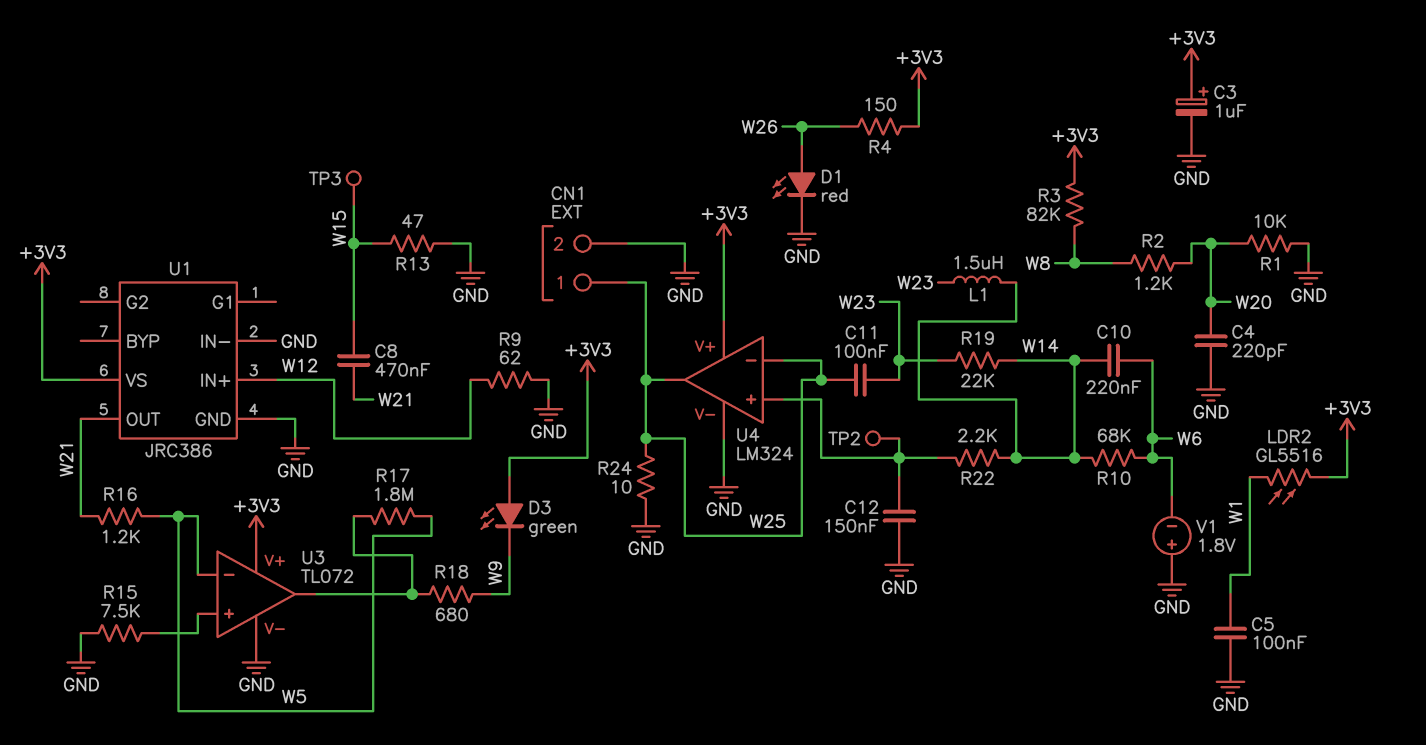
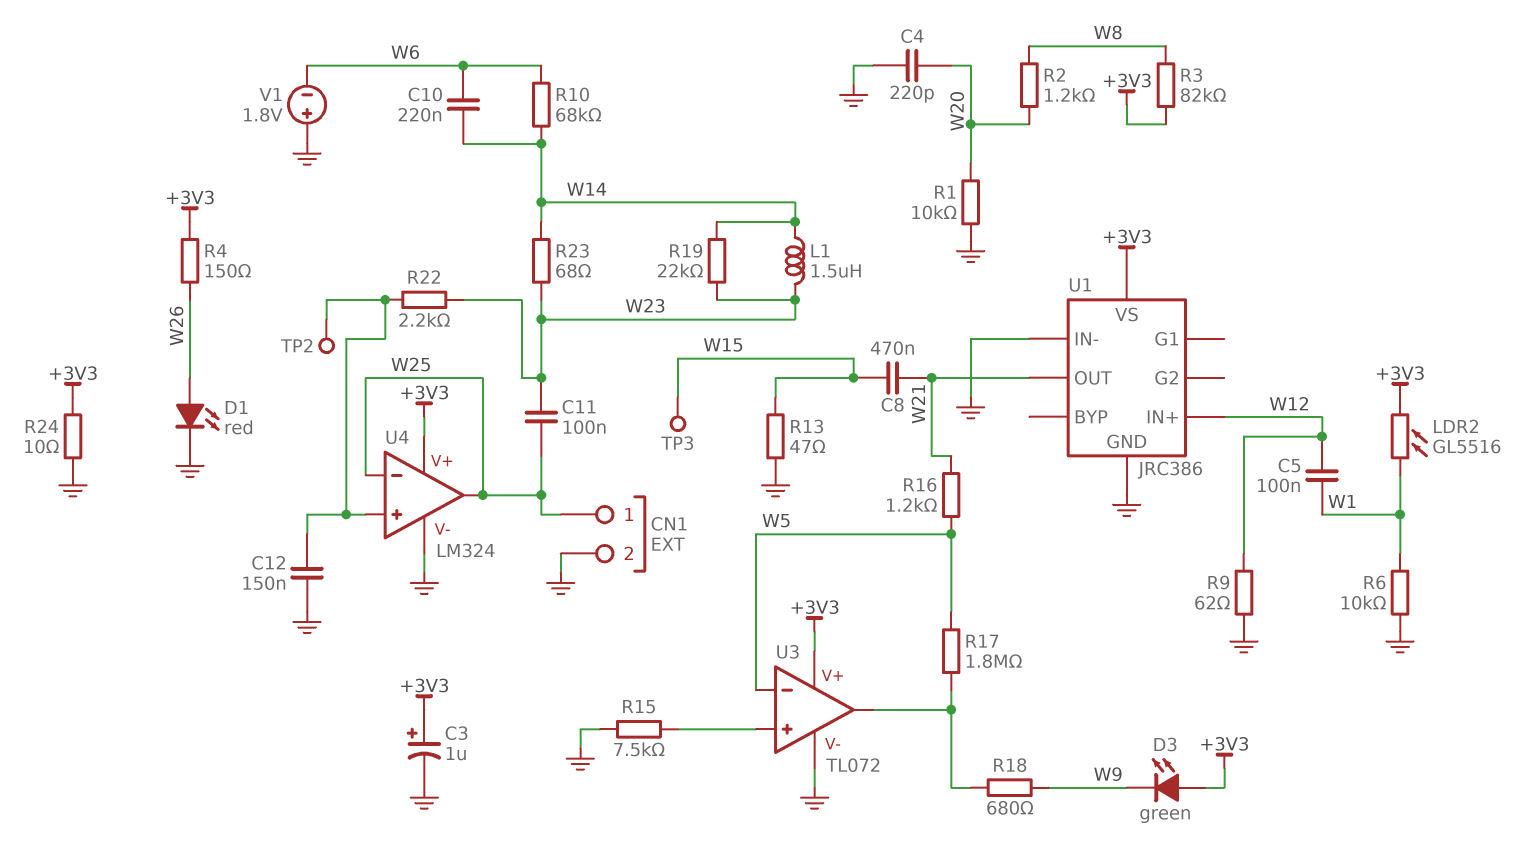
C5: 100nF (GND, W1) -> 100nF (W1, W12)
R6: none -> 10k (GND, W1)
R22: 2.2k (U4/in+, W14) -> 2.2k (U4/in+, W23)
R23: none -> 68 (W14, W23)
R24: 10 (GND, W25) -> 10 (+3V3, GND)

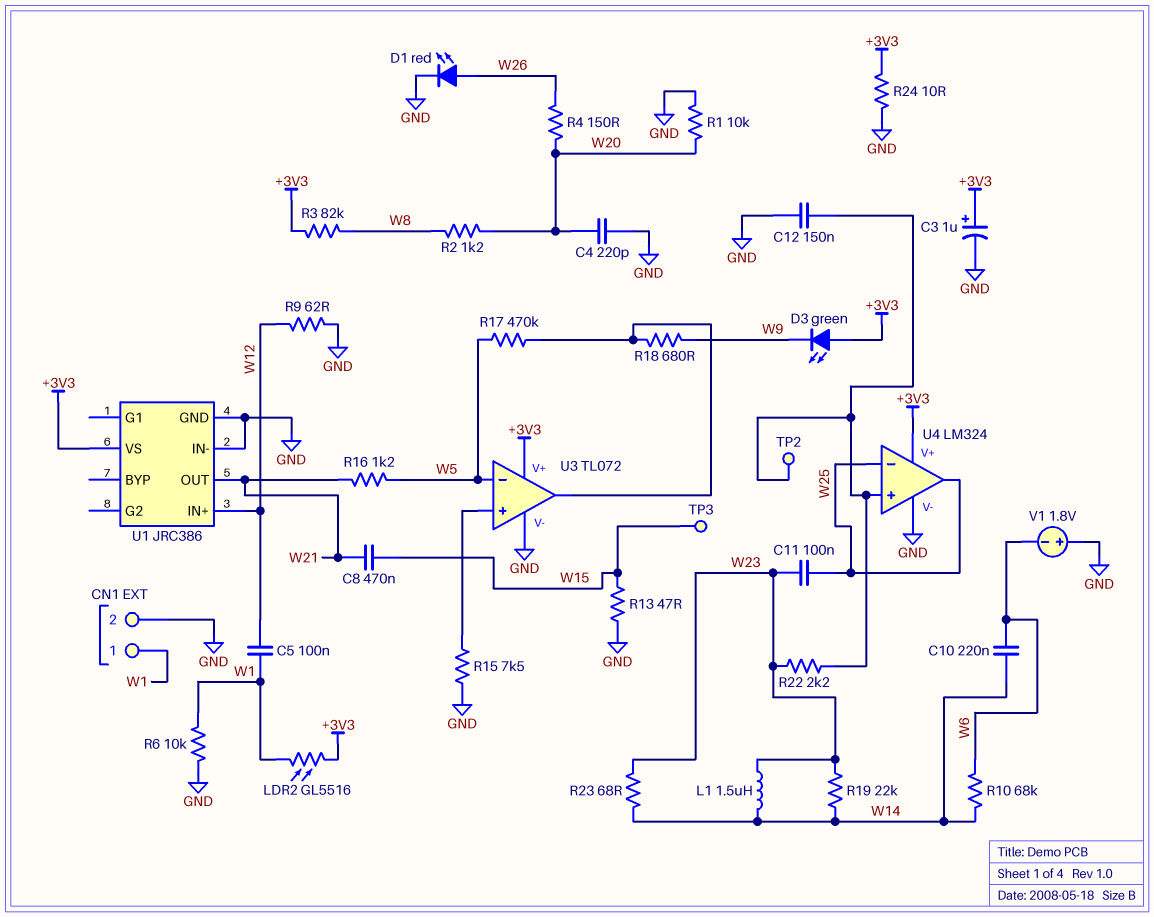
CN1 pin 1: W25 -> W1
R4: 150 (+3V3, W26) -> 150 (W20, W26)
R17: 1.8M (U3/out, W5) -> 470k (U3/out, W5)

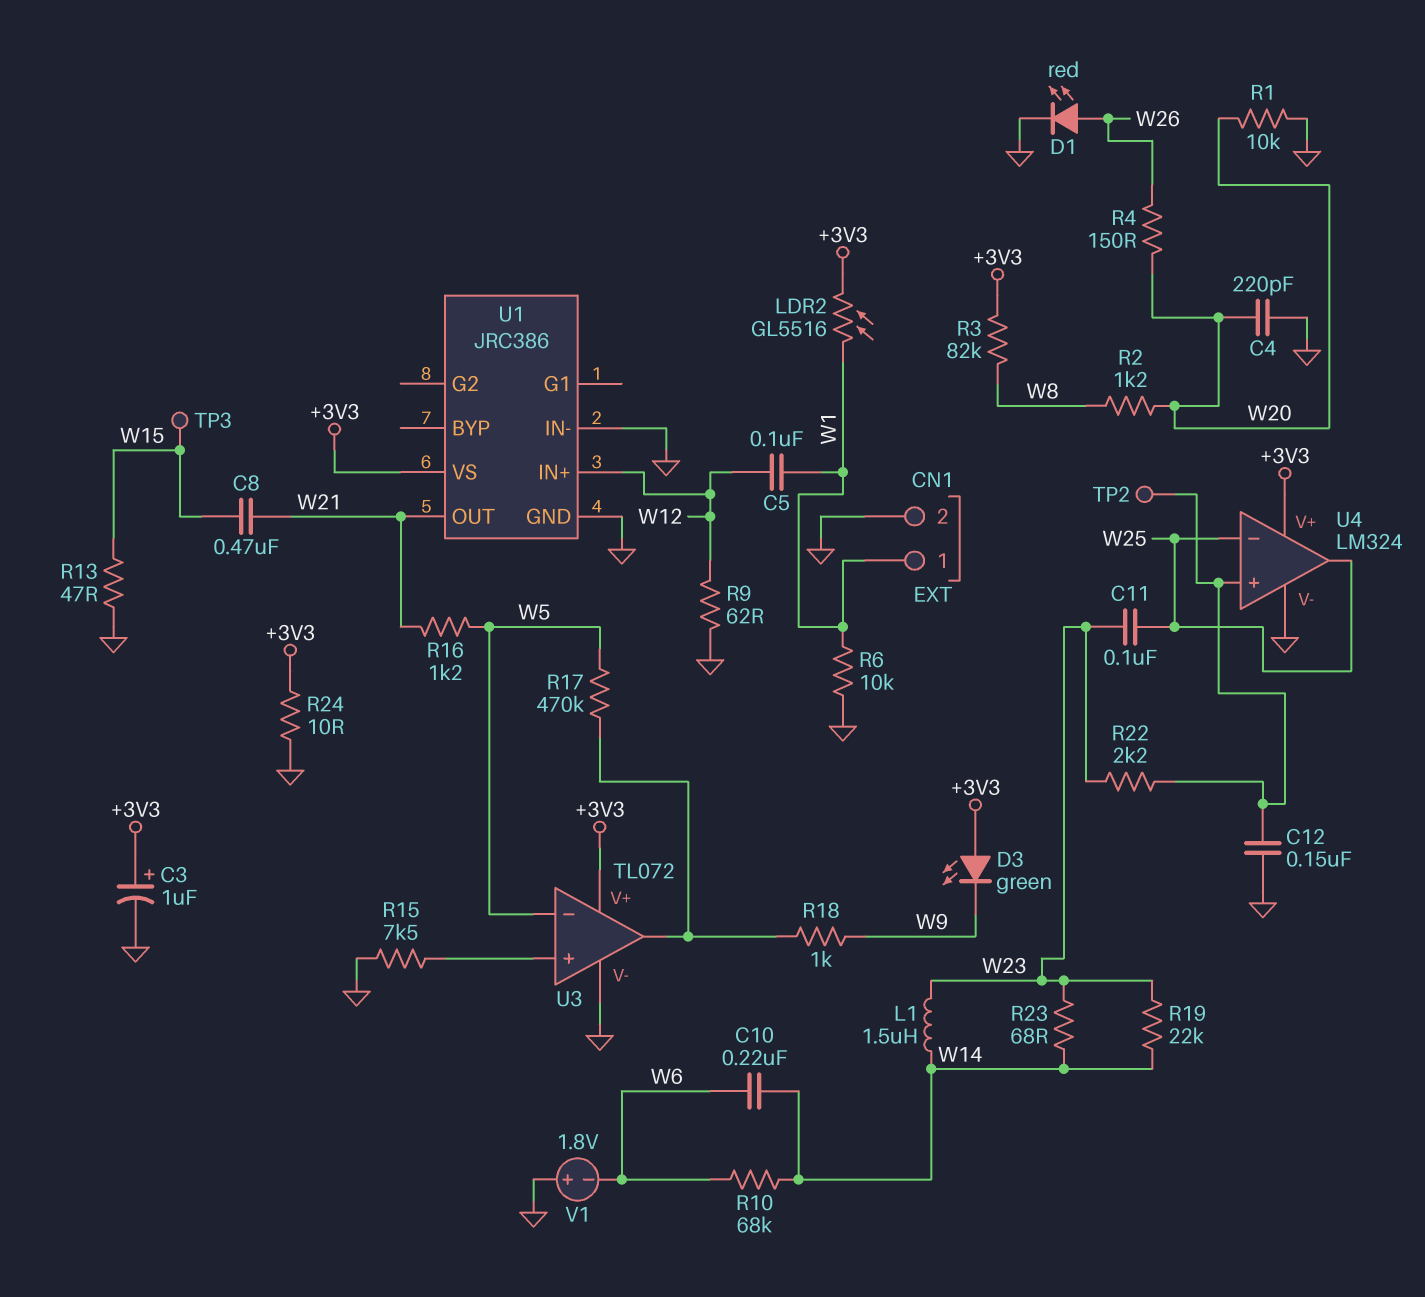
R18: 680 (U3/out, W9) -> 1k (U3/out, W9)

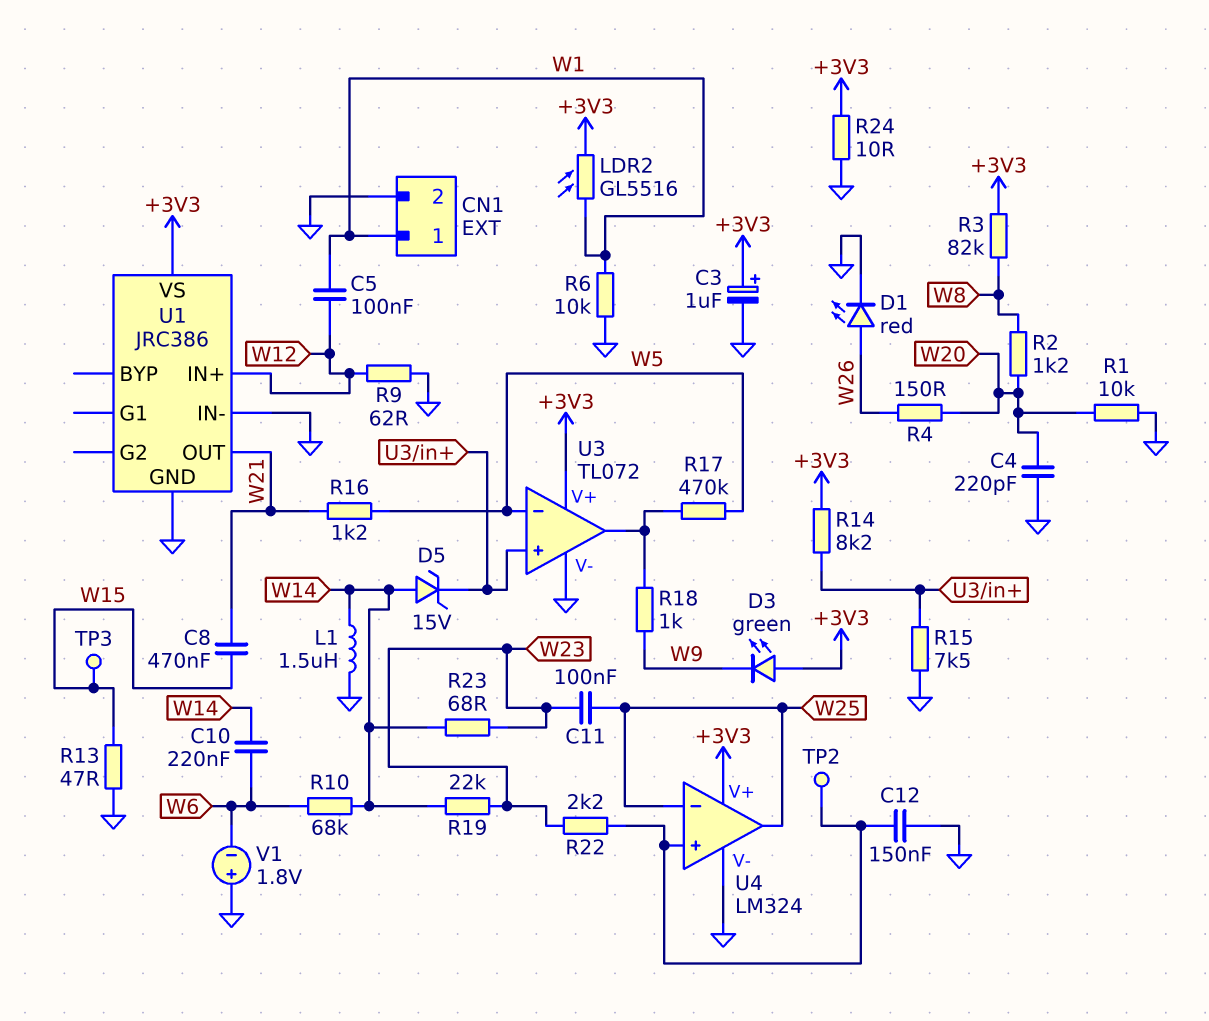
D5: none -> zener 15V (A W14, K U3/in+)
L1: 1.5uH (W14, W23) -> 1.5uH (GND, W14)
R14: none -> 8.2k (+3V3, U3/in+)

